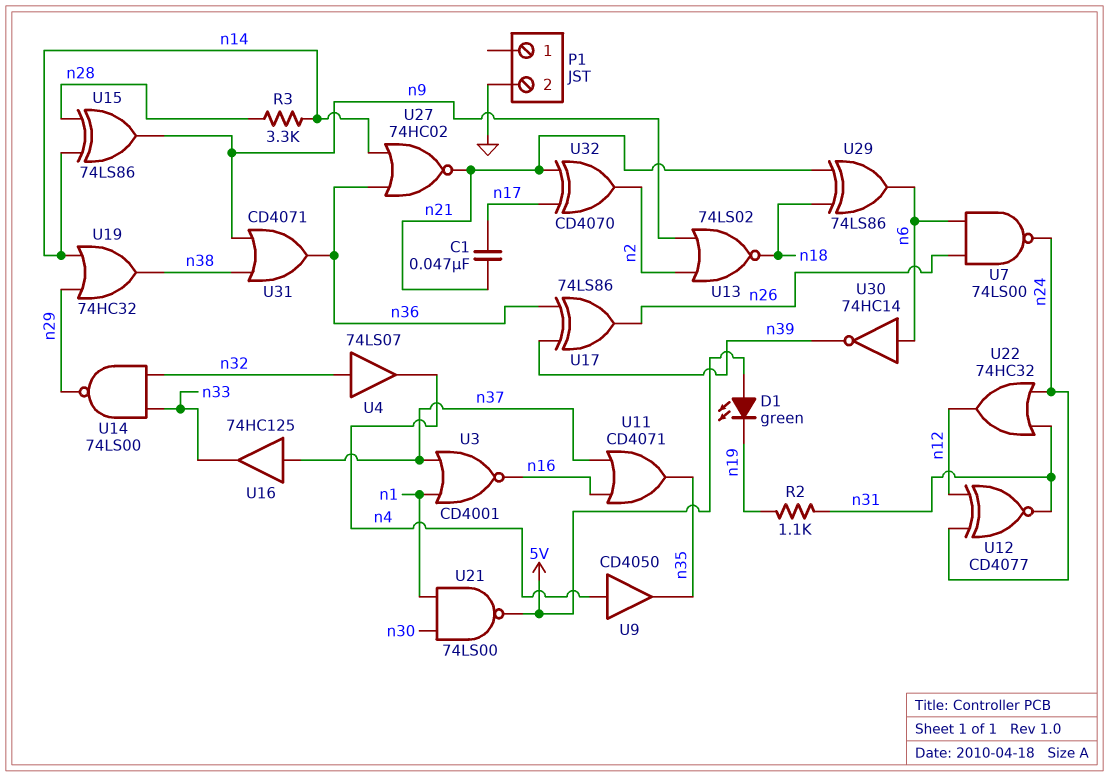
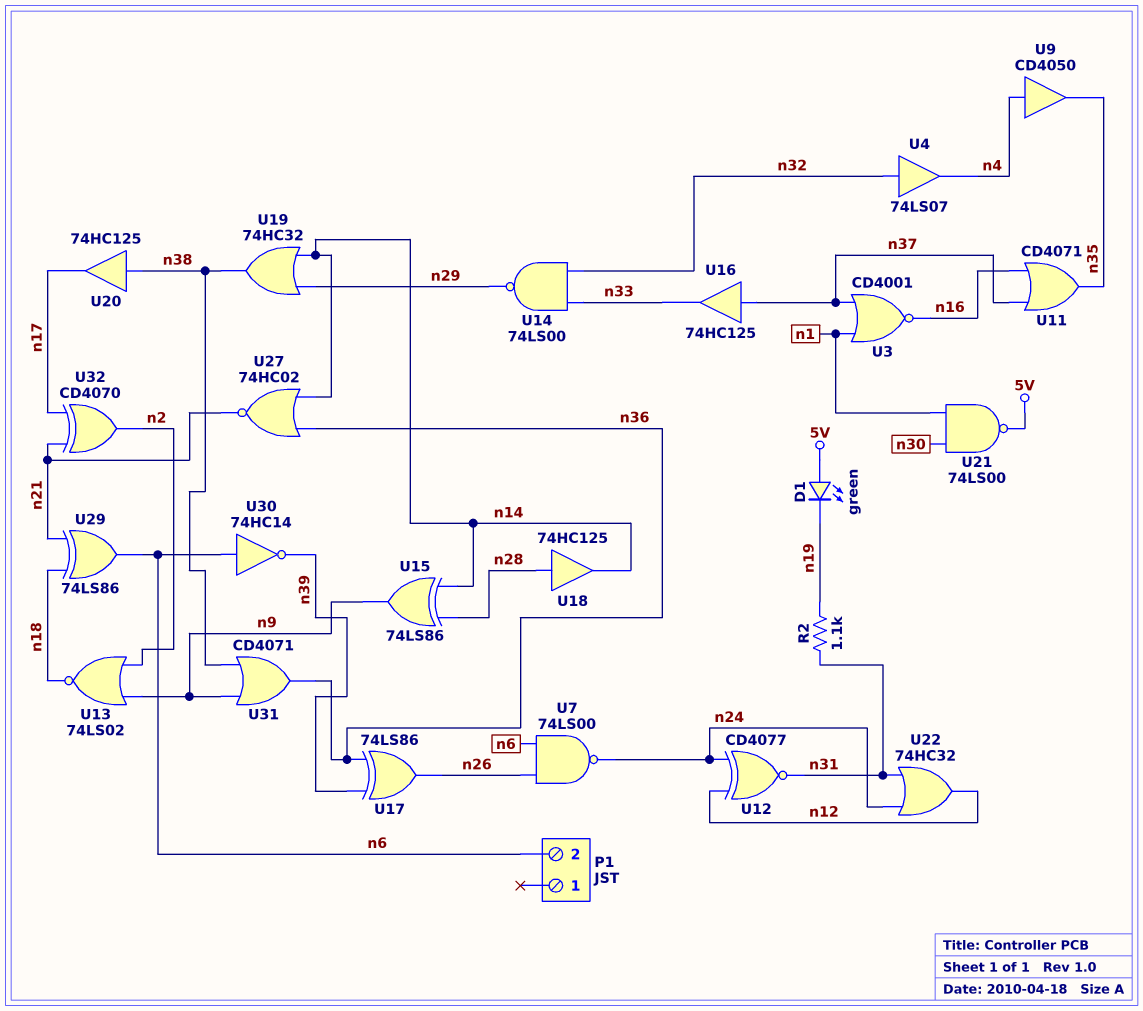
C1: 47nF (n17, n21) -> none
P1 pin 2: GND -> n6
R3: 3.3k (n14, n28) -> none
U18: none -> buffer 74HC125 (in n28, out n14)
U20: none -> buffer 74HC125 (in n38, out n17)

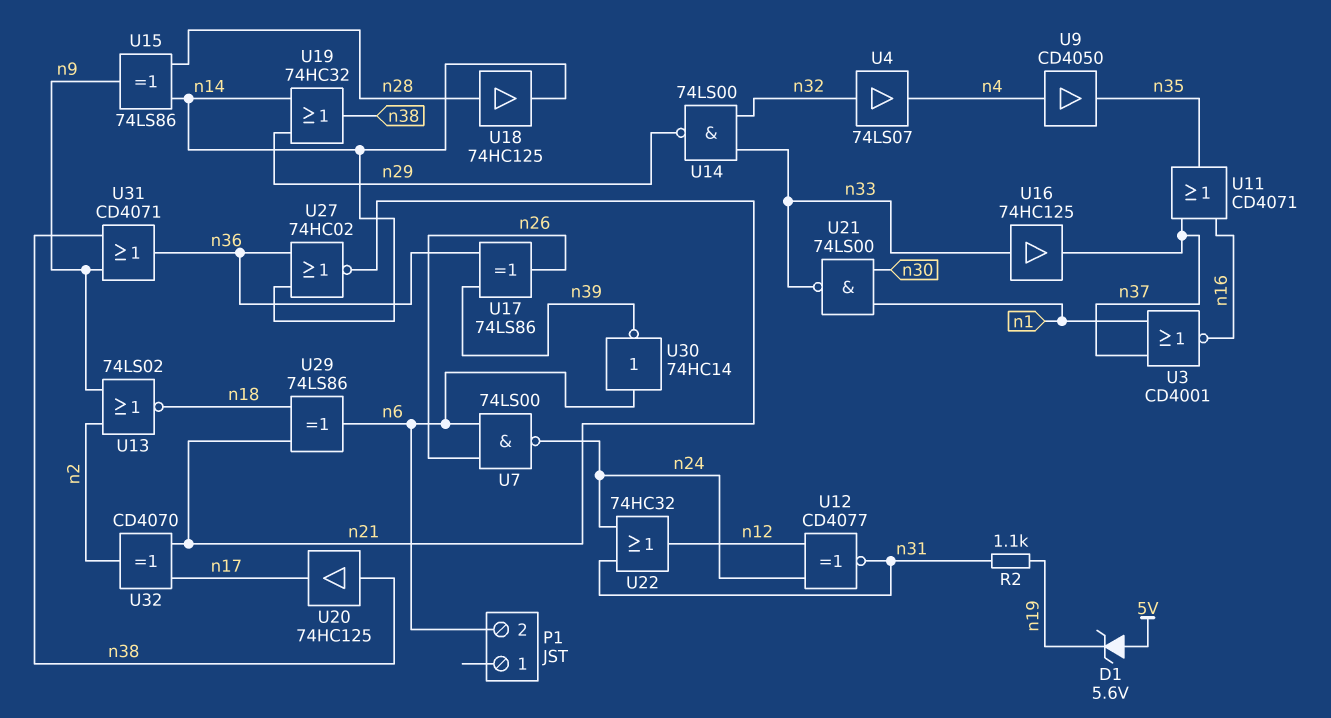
D1: LED green (A 5V, K n19) -> zener 5.6V (A 5V, K n19)
U16: buffer 74HC125 (in n37, out n33) -> buffer 74HC125 (in n33, out n37)
U21: NAND 74LS00 (in n1, in n30, out 5V) -> NAND 74LS00 (in n1, in n30, out n33)

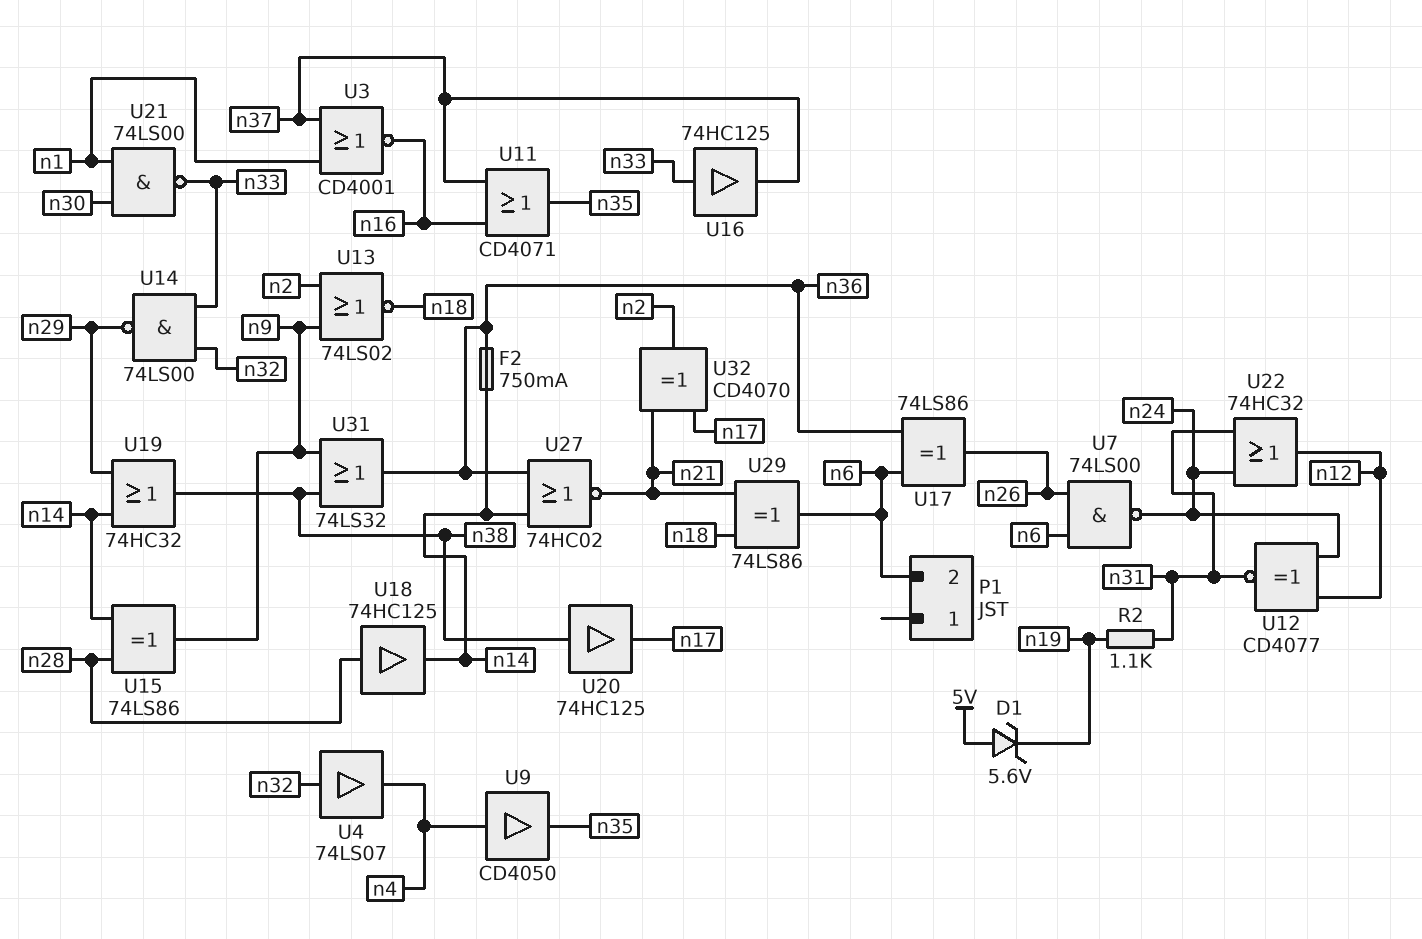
F2: none -> 750mA (n14, n36)
U17: XOR 74LS86 (in n36, in n39, out n26) -> XOR 74LS86 (in n6, in n36, out n26)
U30: NOT 74HC14 (in n6, out n39) -> none
U31: OR CD4071 (in n9, in n38, out n36) -> OR 74LS32 (in n9, in n38, out n36)

